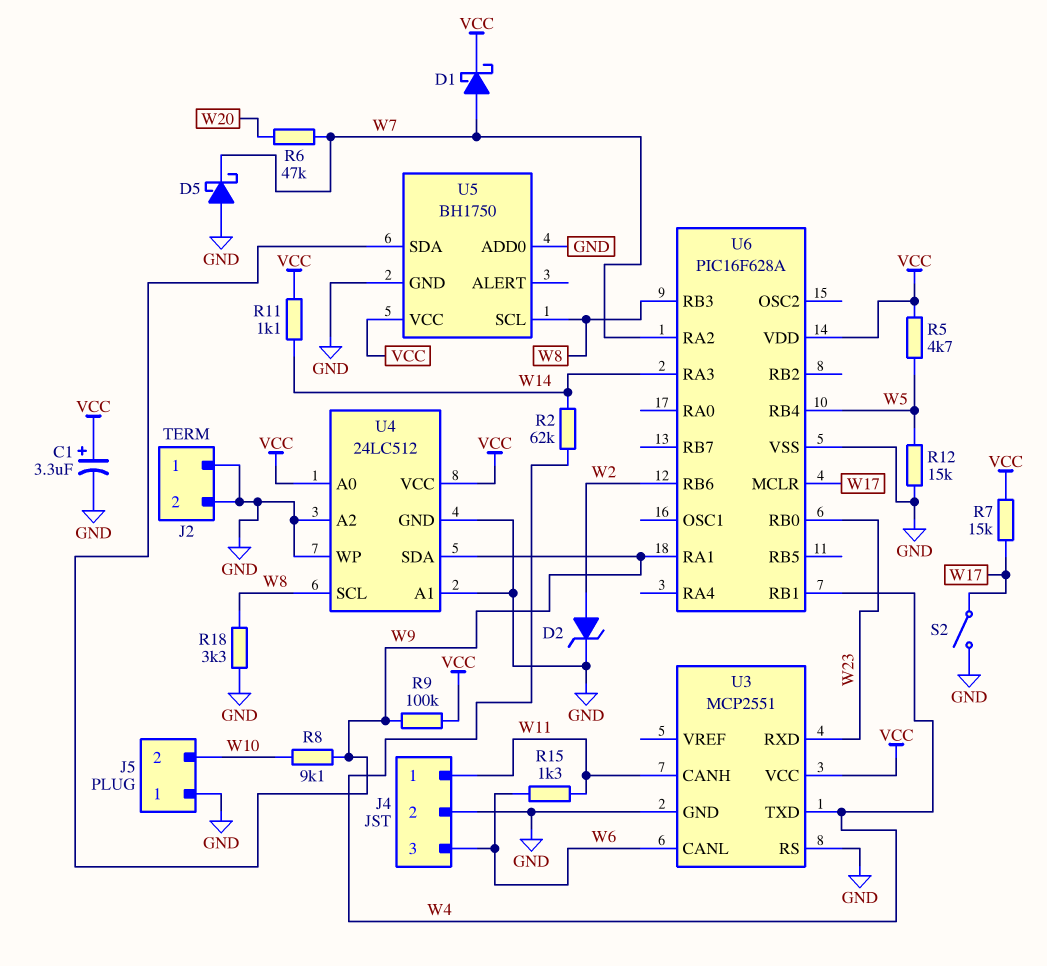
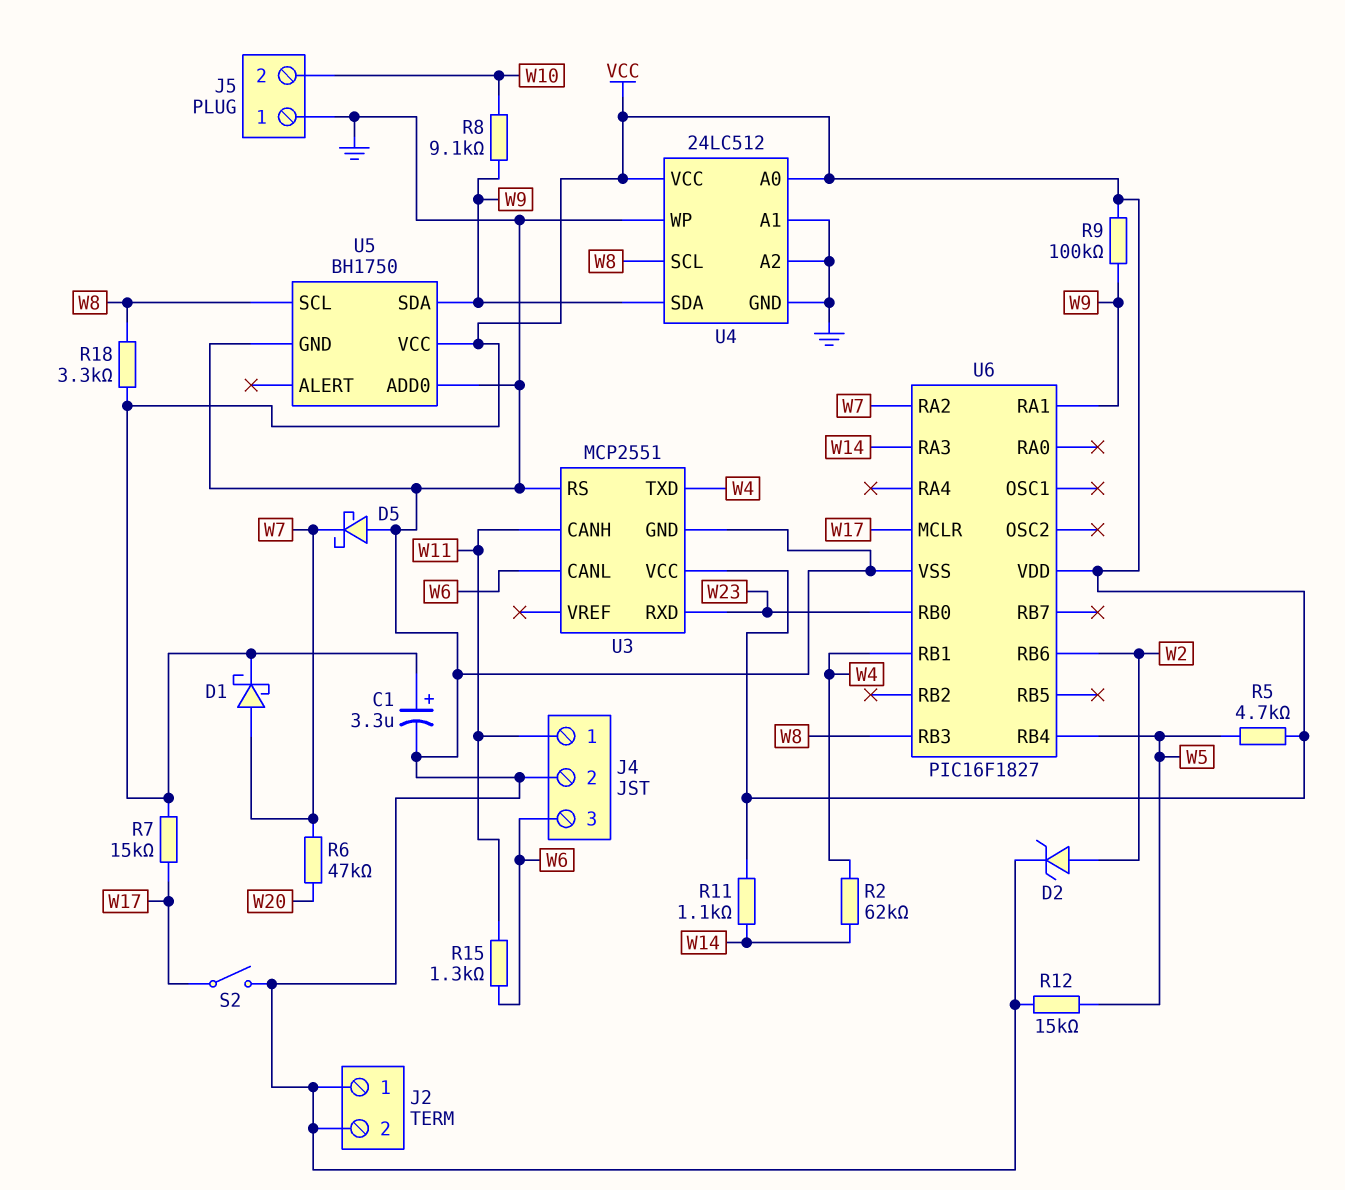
R18: 3.3k (GND, W8) -> 3.3k (VCC, W8)
U6: PIC16F628A -> PIC16F1827

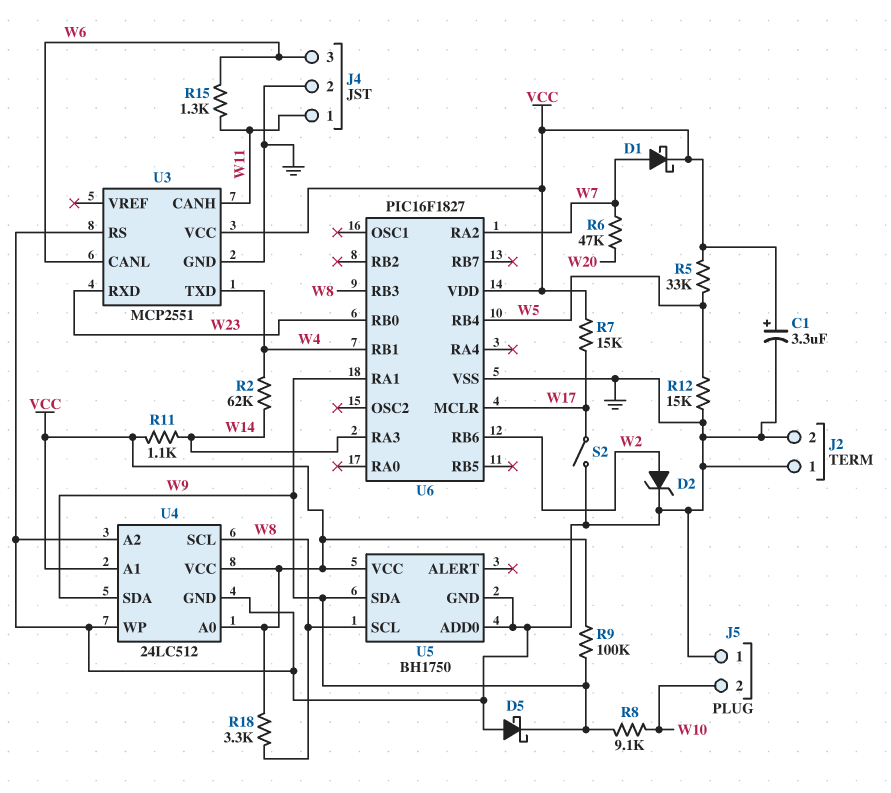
D5: schottky (A GND, K W7) -> schottky (A GND, K W9)
R5: 4.7k (VCC, W5) -> 33k (VCC, W5)
U4 pin A1: GND -> VCC

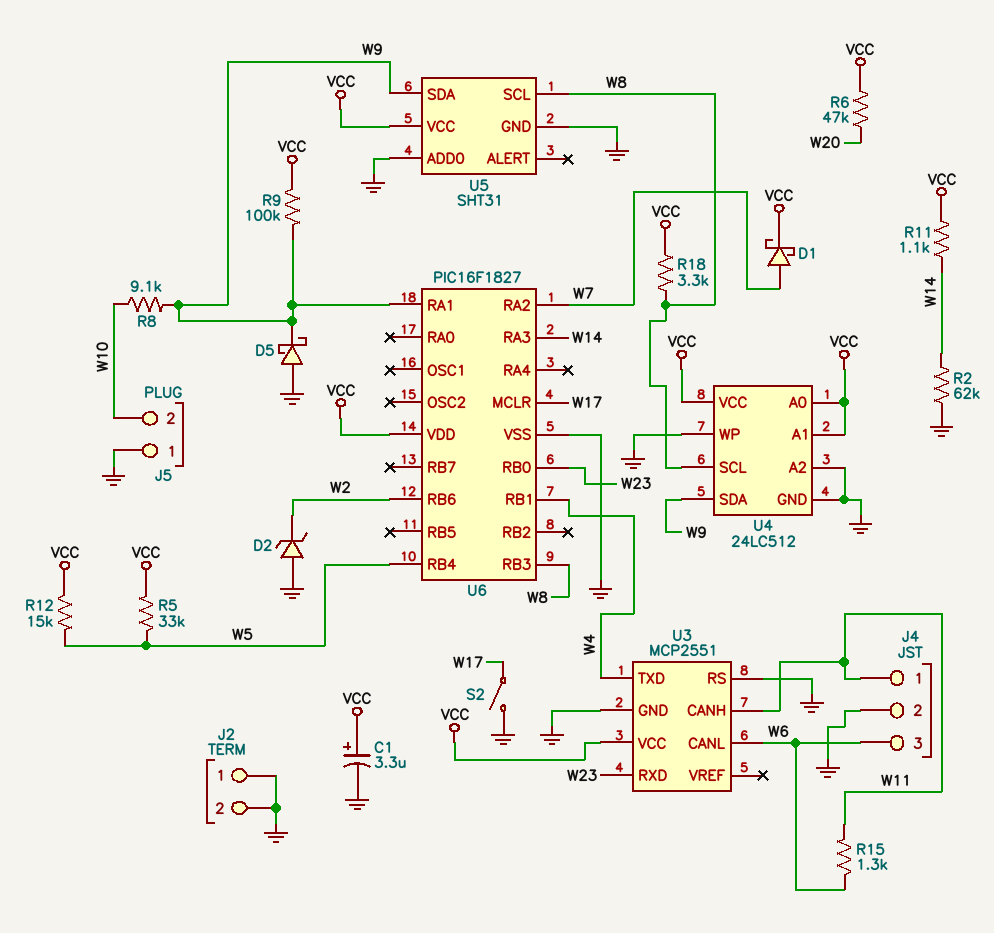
D2: zener (A W2, K GND) -> zener (A GND, K W2)
R2: 62k (W4, W14) -> 62k (GND, W14)
R6: 47k (W7, W20) -> 47k (VCC, W20)
R7: 15k (VCC, W17) -> none
R12: 15k (GND, W5) -> 15k (VCC, W5)
U5: BH1750 -> SHT31

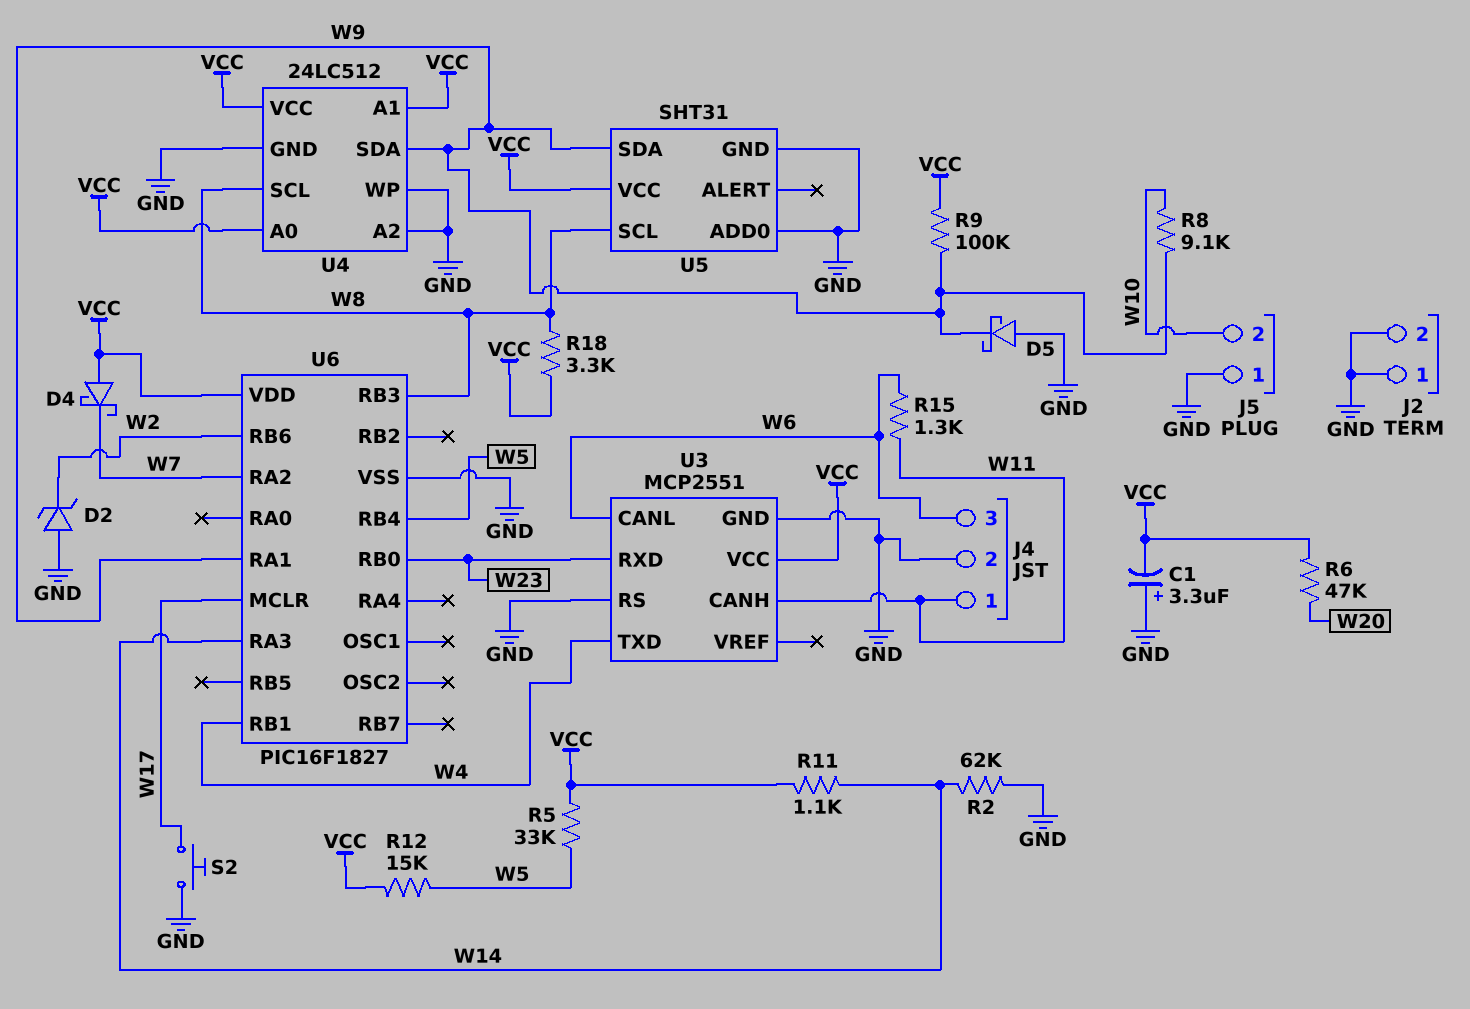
C1: 3.3uF (plus VCC, minus GND) -> 3.3uF (plus GND, minus VCC)
D1: schottky (A W7, K VCC) -> none
D4: none -> schottky (A VCC, K W7)
S2: switch (GND, W17) -> button (GND, W17)

